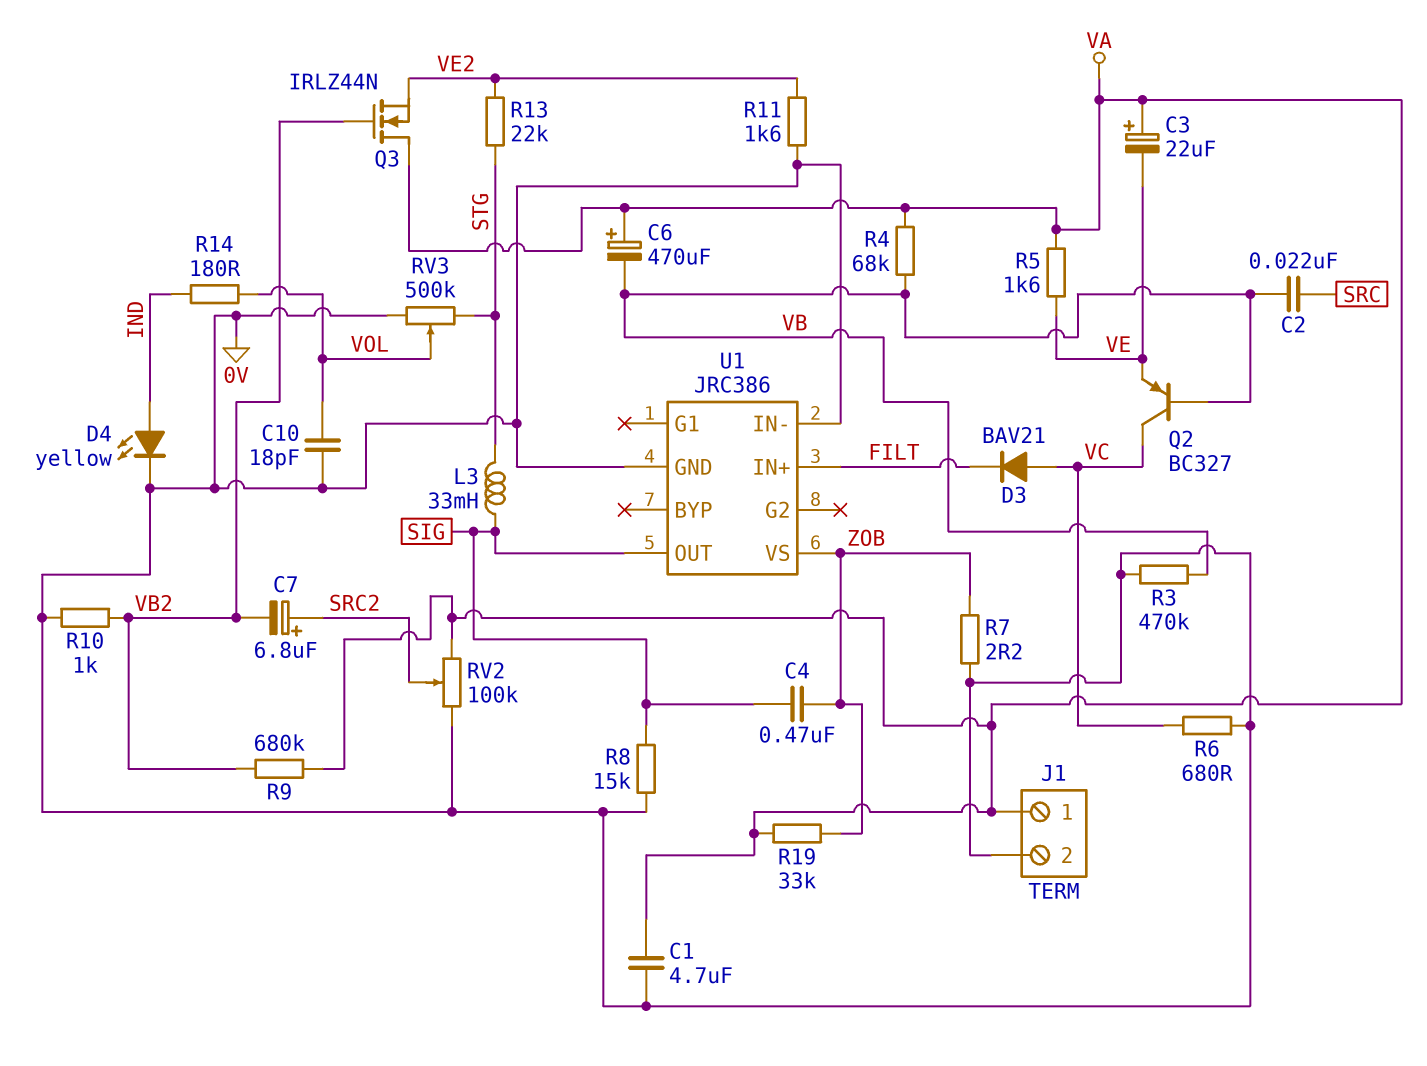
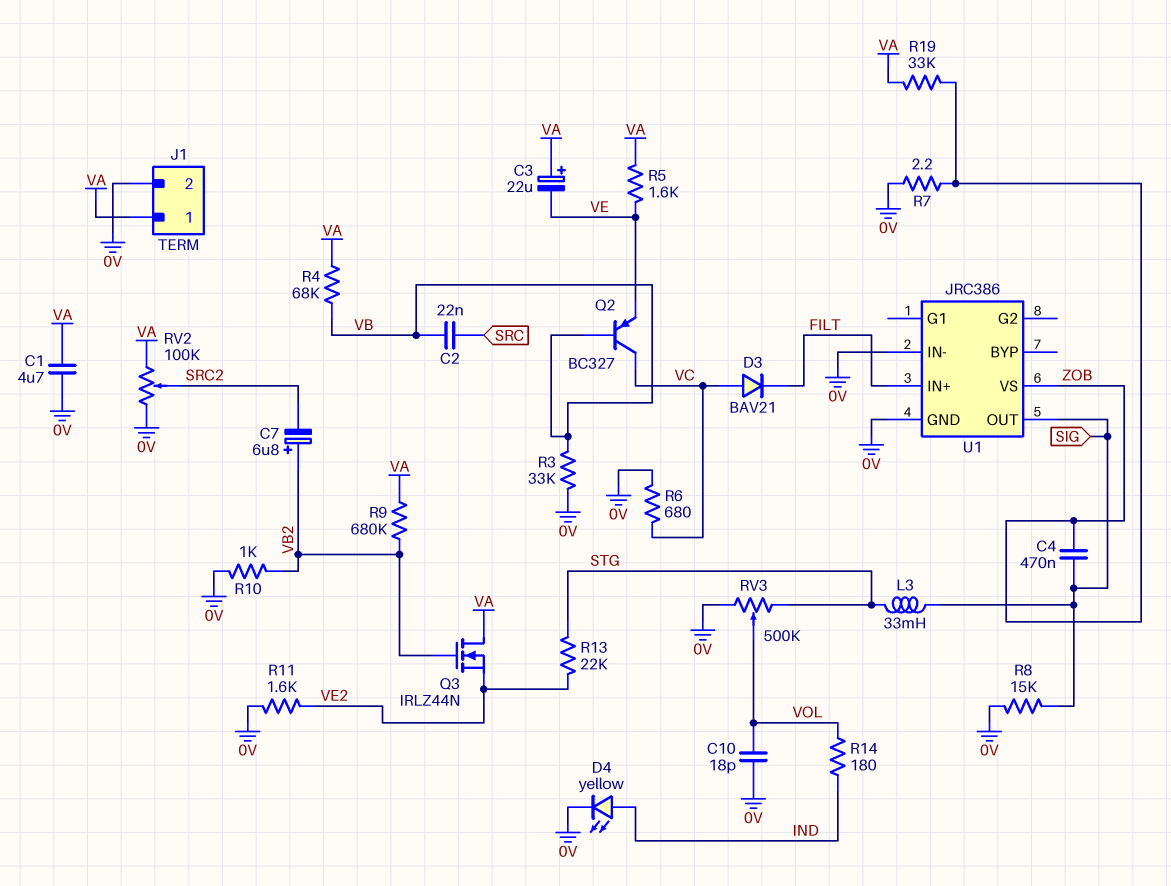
C6: 470uF (plus VA, minus VB) -> none
C7: 6.8uF (plus SRC2, minus VB2) -> 6.8uF (plus VB2, minus SRC2)
R3: 470k (0V, VB) -> 33k (0V, VB)

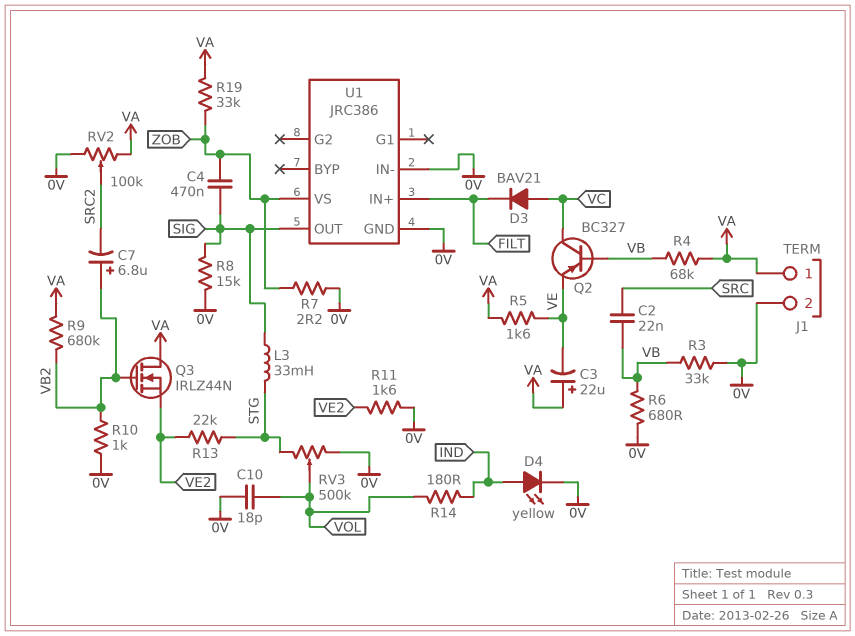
C1: 4.7uF (0V, VA) -> none
R6: 680 (0V, VC) -> 680 (0V, VB)

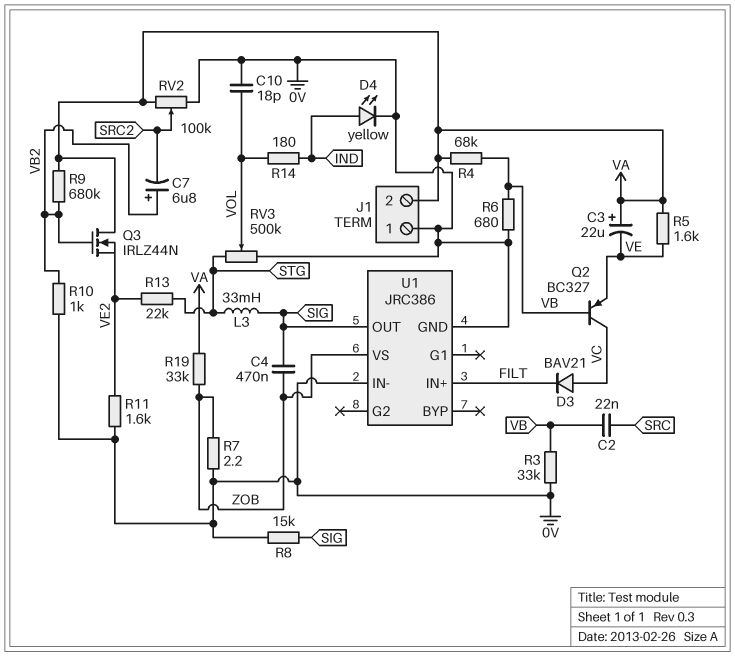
J1 pin 1: VA -> 0V
J1 pin 2: 0V -> VA

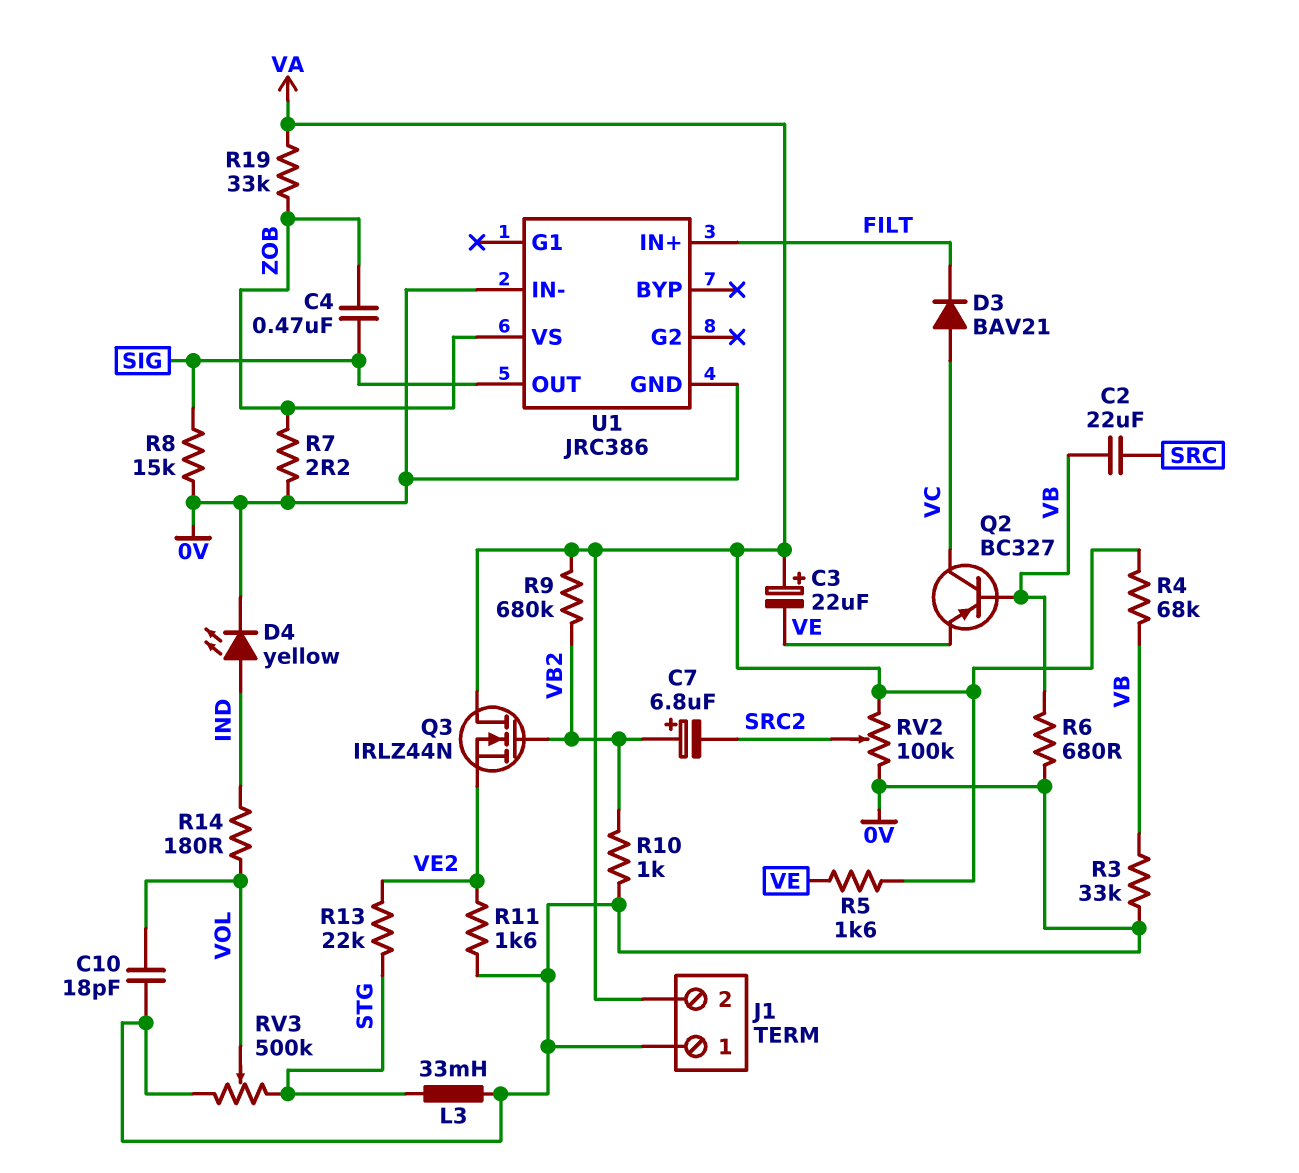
C2: 22nF (SRC, VB) -> 22uF (SRC, VB)
L3: 33mH (SIG, STG) -> 33mH (0V, STG)

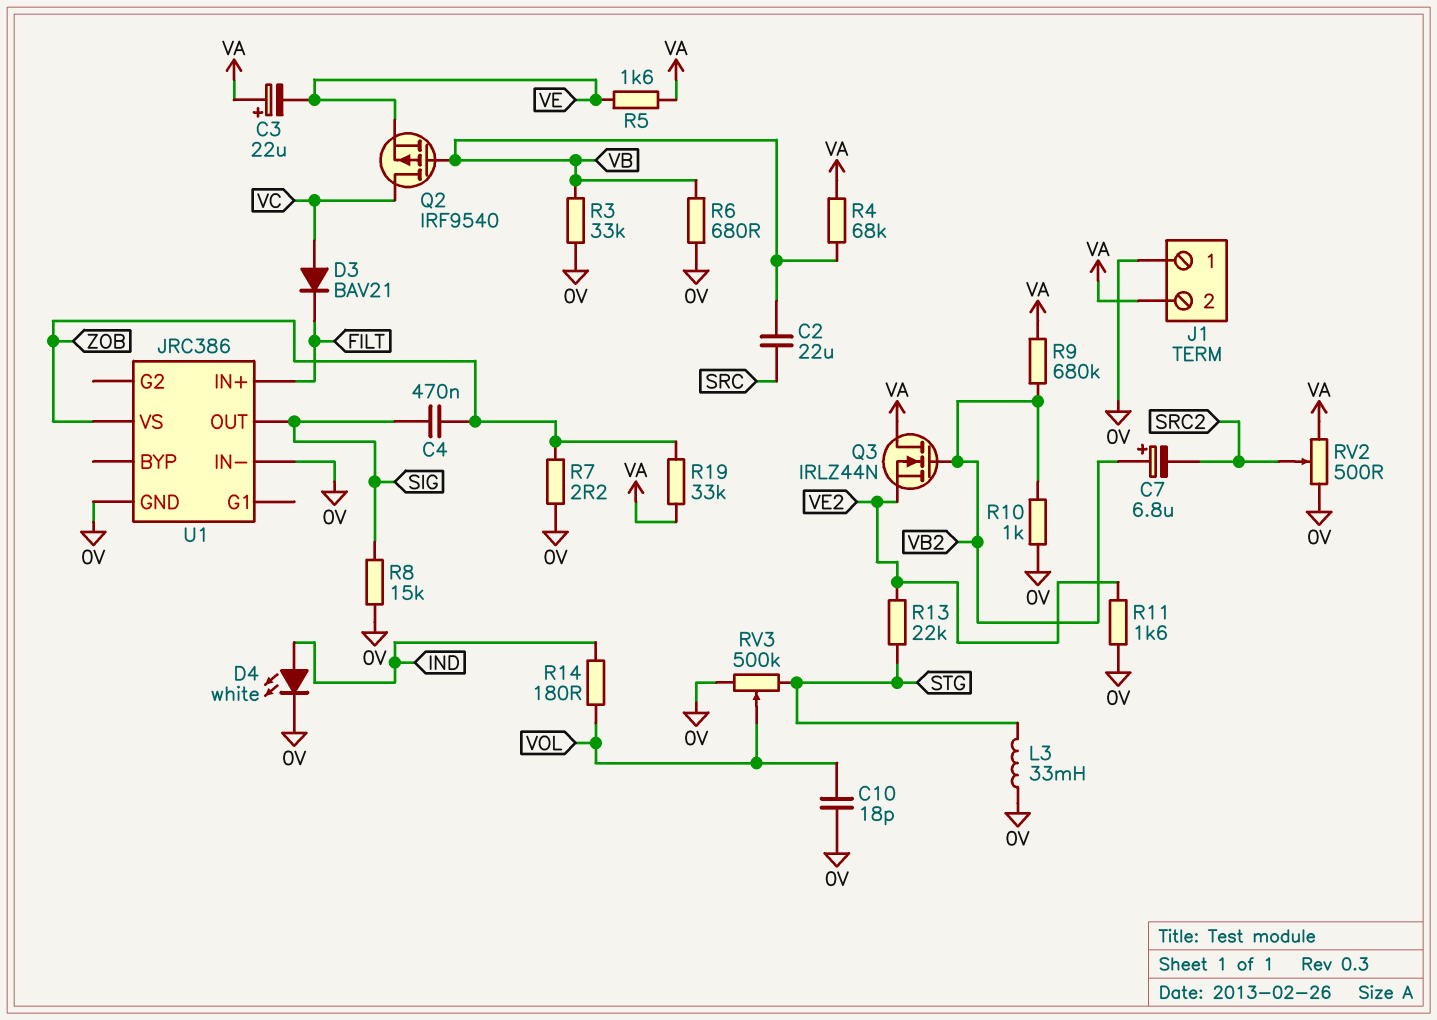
D4: LED yellow (A IND, K 0V) -> LED white (A IND, K 0V)
Q2: PNP BC327 (B VB, C VC, E VE) -> PMOS IRF9540 (G VB, D VC, S VE)
RV2: 100k (0V, VA, wiper SRC2) -> 500 (0V, VA, wiper SRC2)

